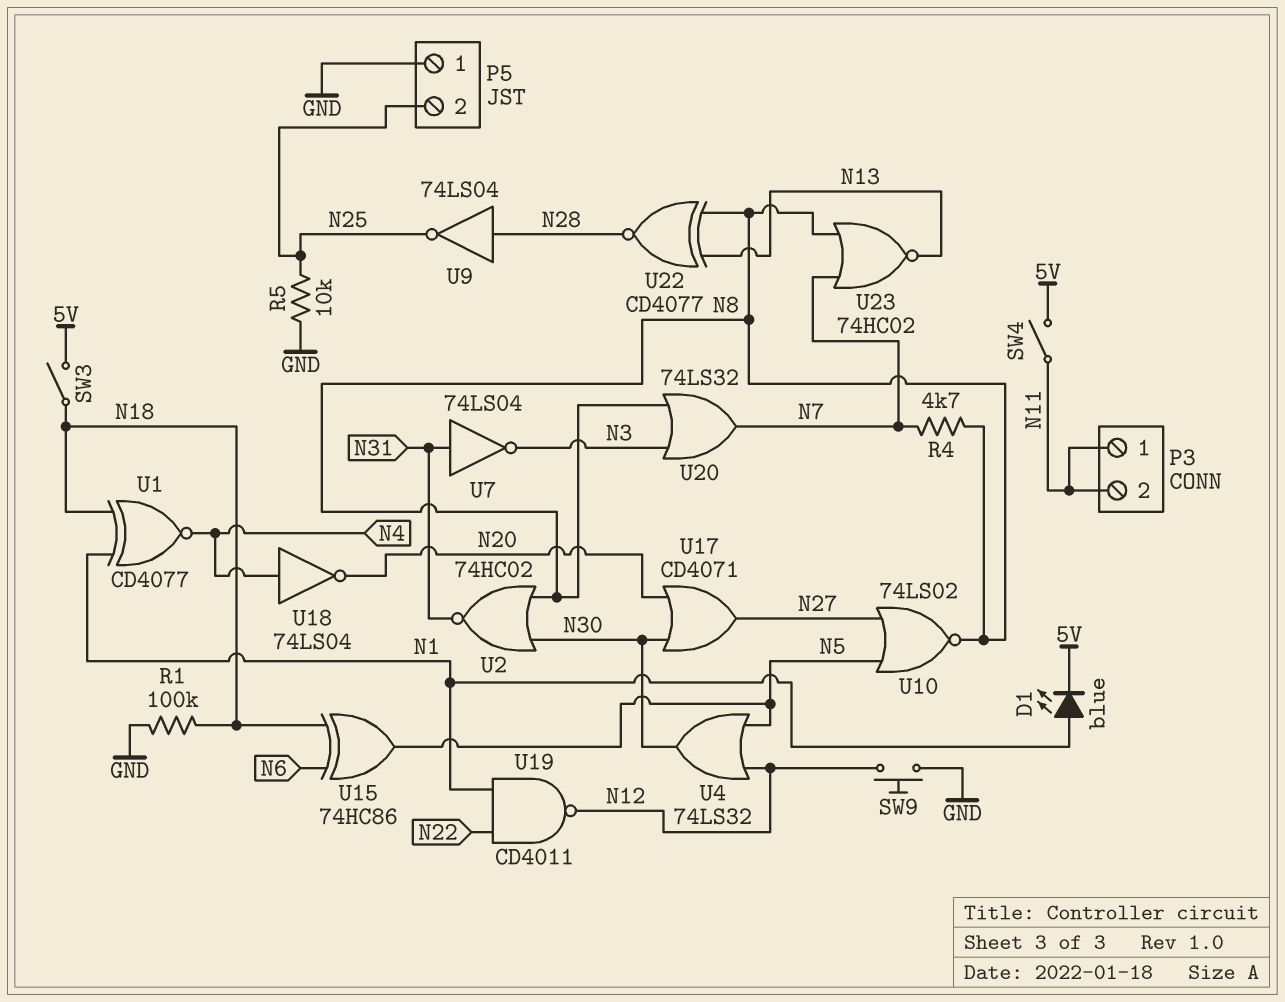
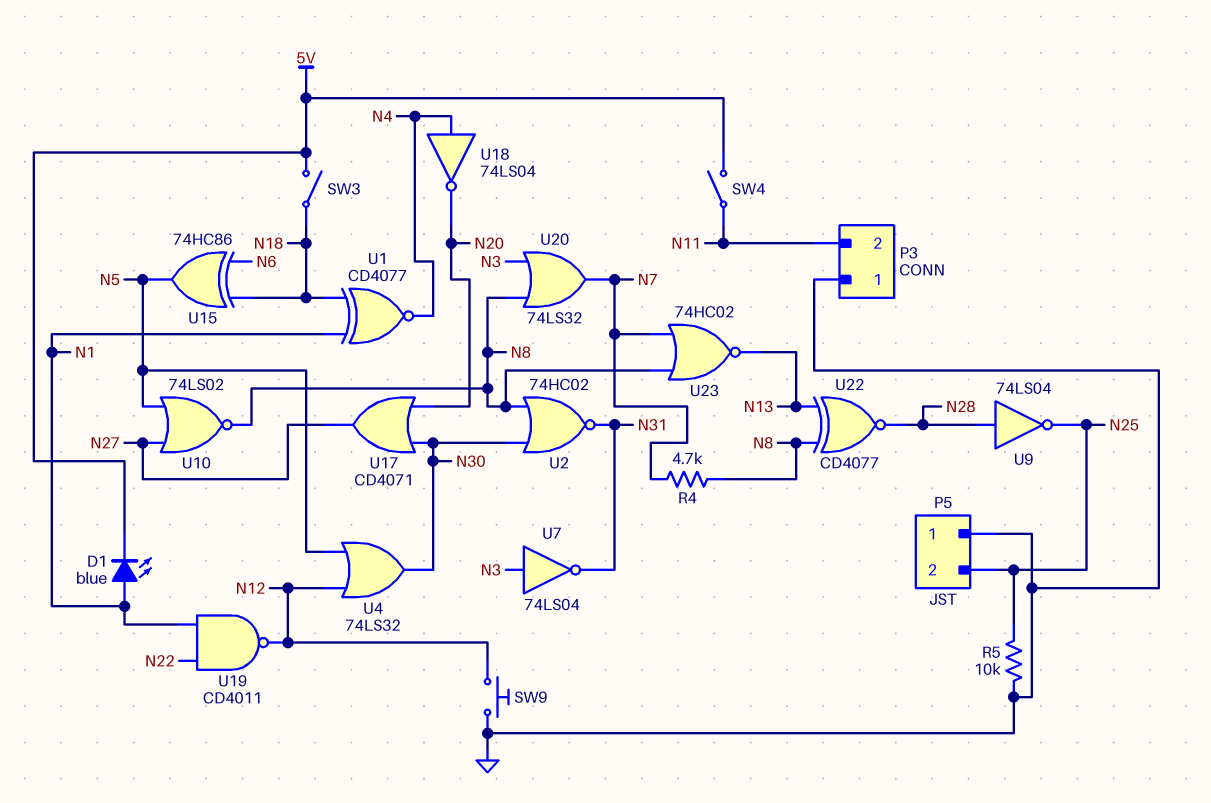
P3 pin 1: N11 -> GND
R1: 100k (GND, N18) -> none
U7: NOT 74LS04 (in N31, out N3) -> NOT 74LS04 (in N3, out N31)

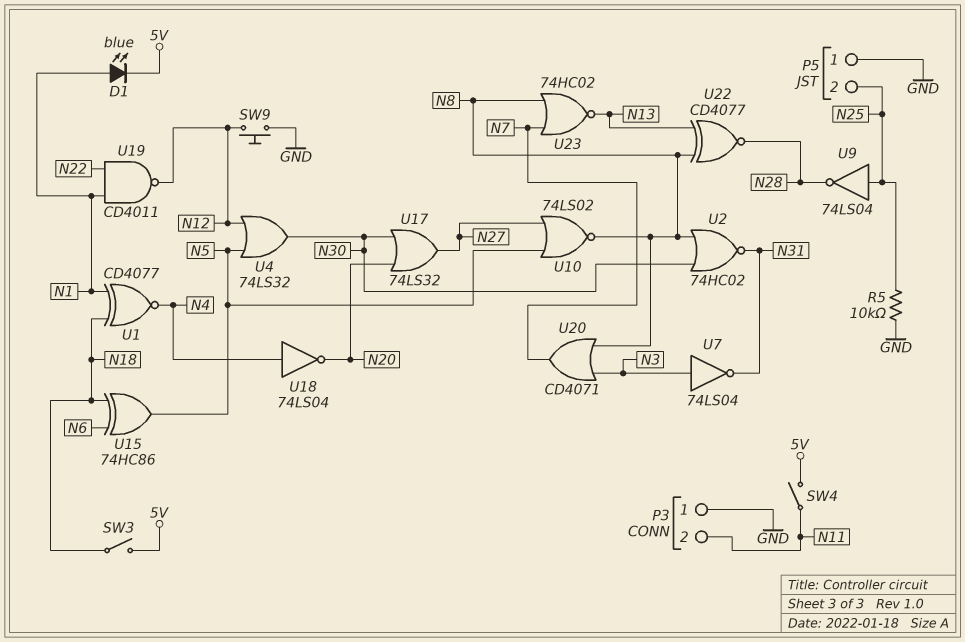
R4: 4.7k (N7, N8) -> none
U9: NOT 74LS04 (in N28, out N25) -> NOT 74LS04 (in N25, out N28)
U17: OR CD4071 (in N20, in N30, out N27) -> OR 74LS32 (in N20, in N30, out N27)
U20: OR 74LS32 (in N3, in N8, out N7) -> OR CD4071 (in N3, in N8, out N7)

